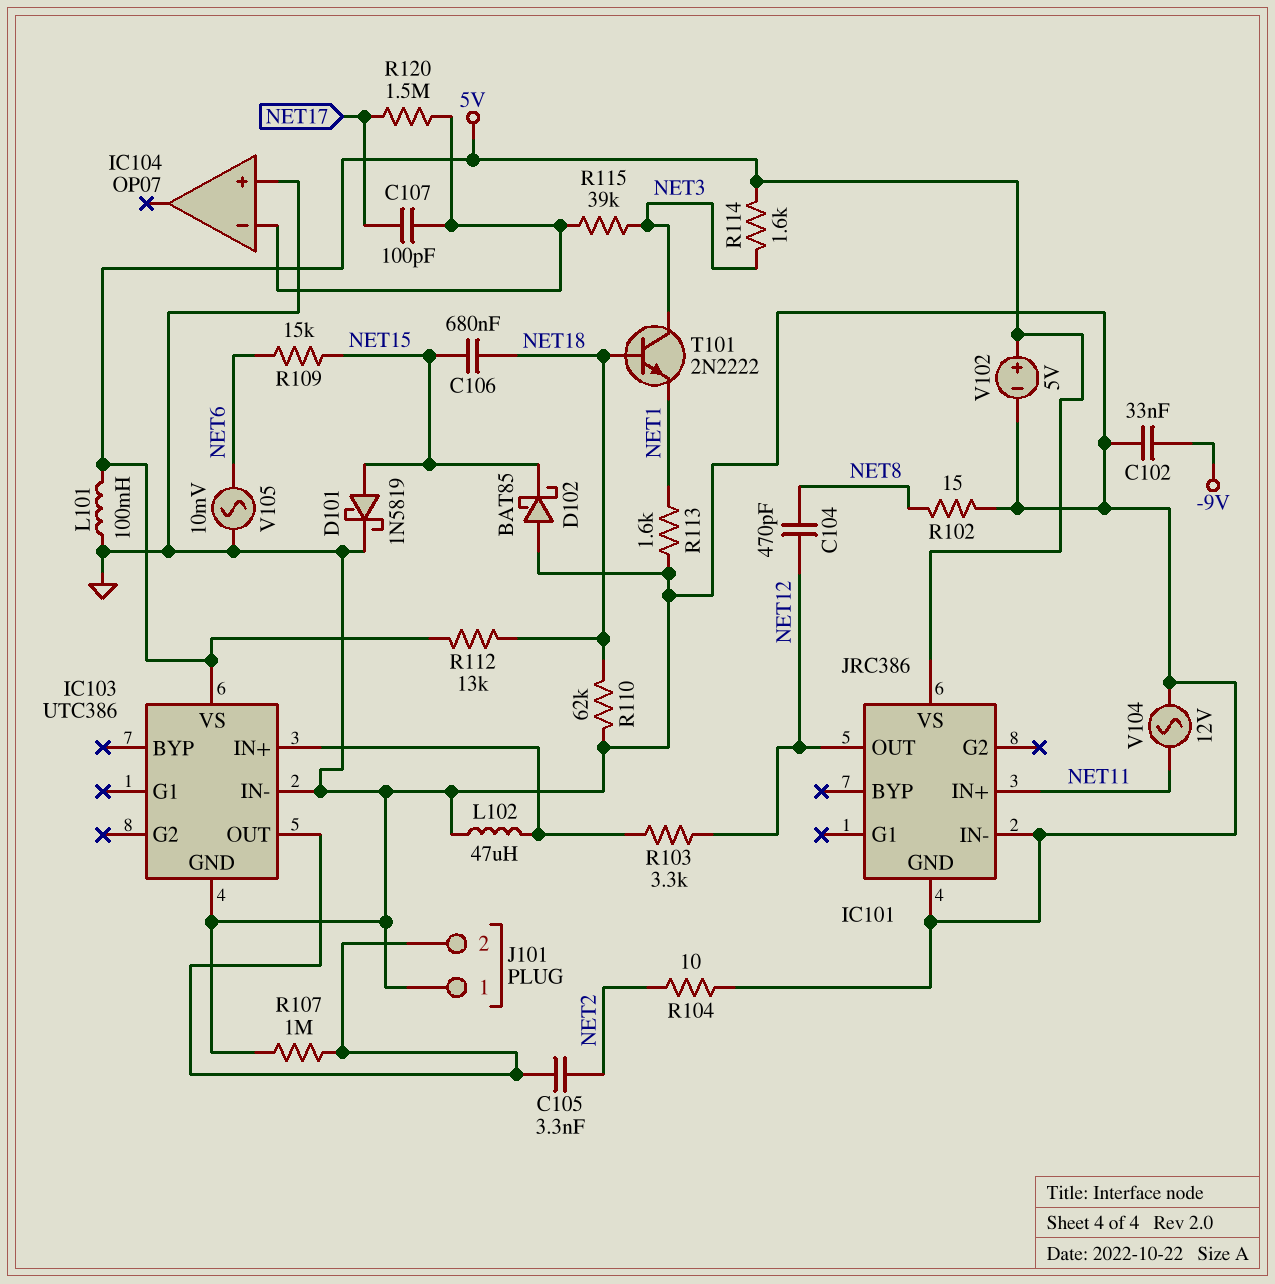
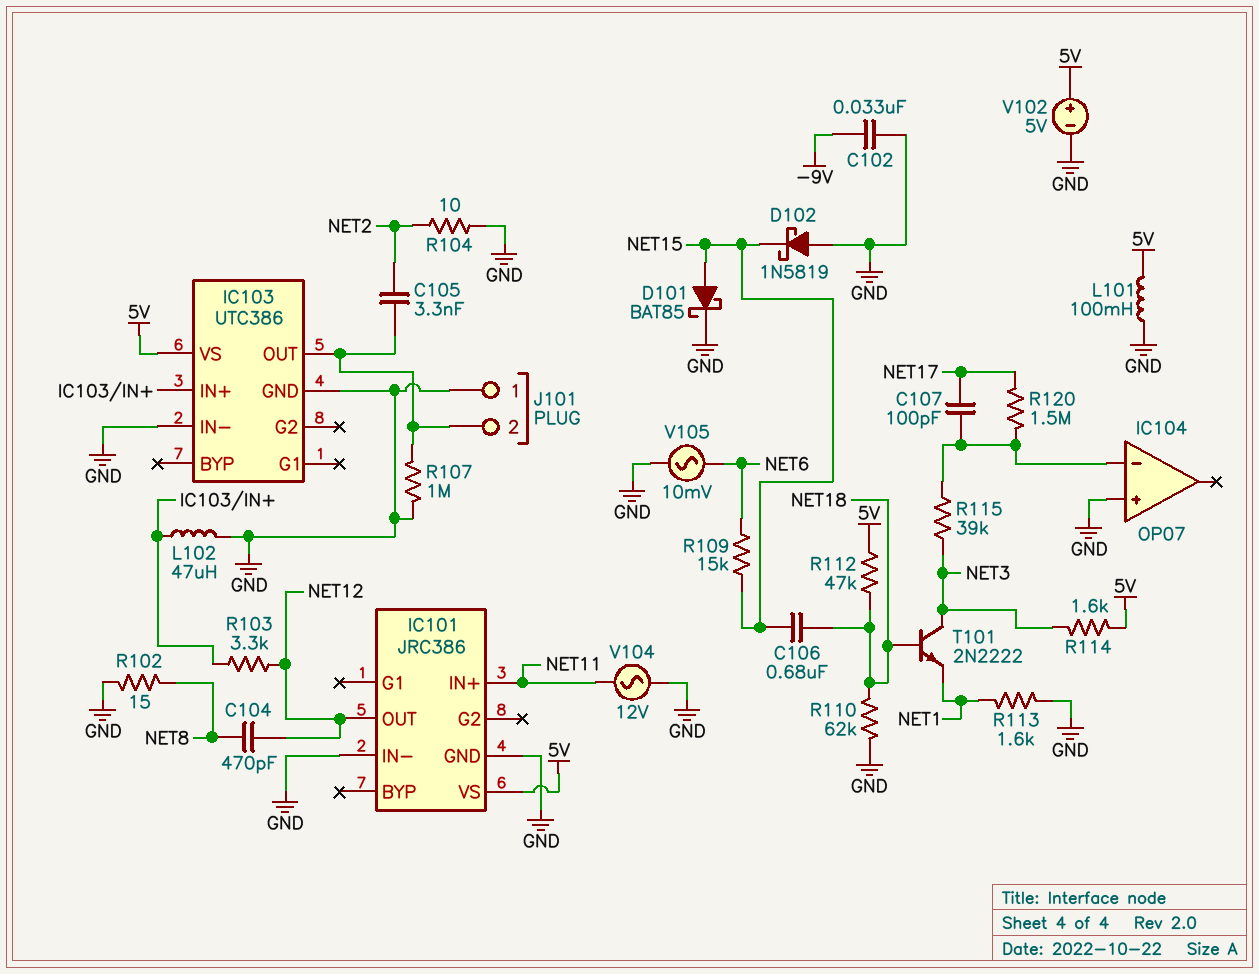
D101: schottky 1N5819 (A NET15, K GND) -> schottky BAT85 (A NET15, K GND)
D102: schottky BAT85 (A GND, K NET15) -> schottky 1N5819 (A GND, K NET15)
R112: 13k (5V, NET18) -> 47k (5V, NET18)

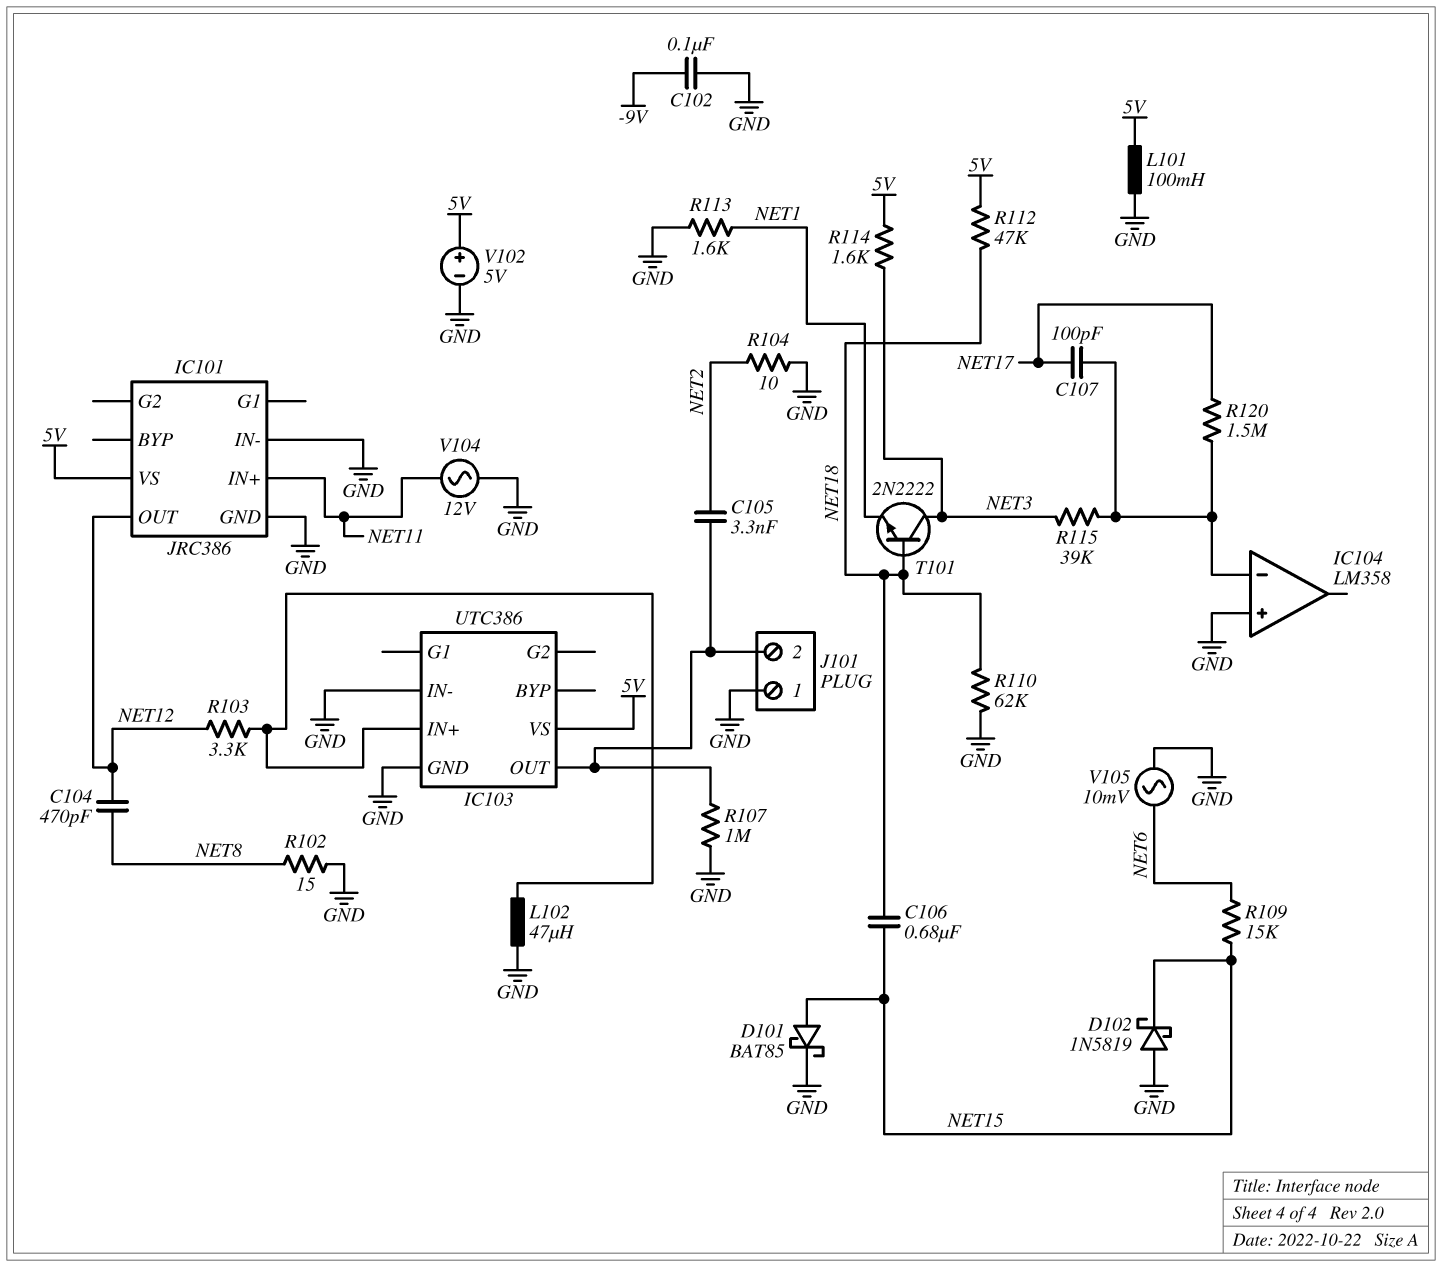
C102: 33nF (-9V, GND) -> 100nF (-9V, GND)
IC104: OP07 -> LM358

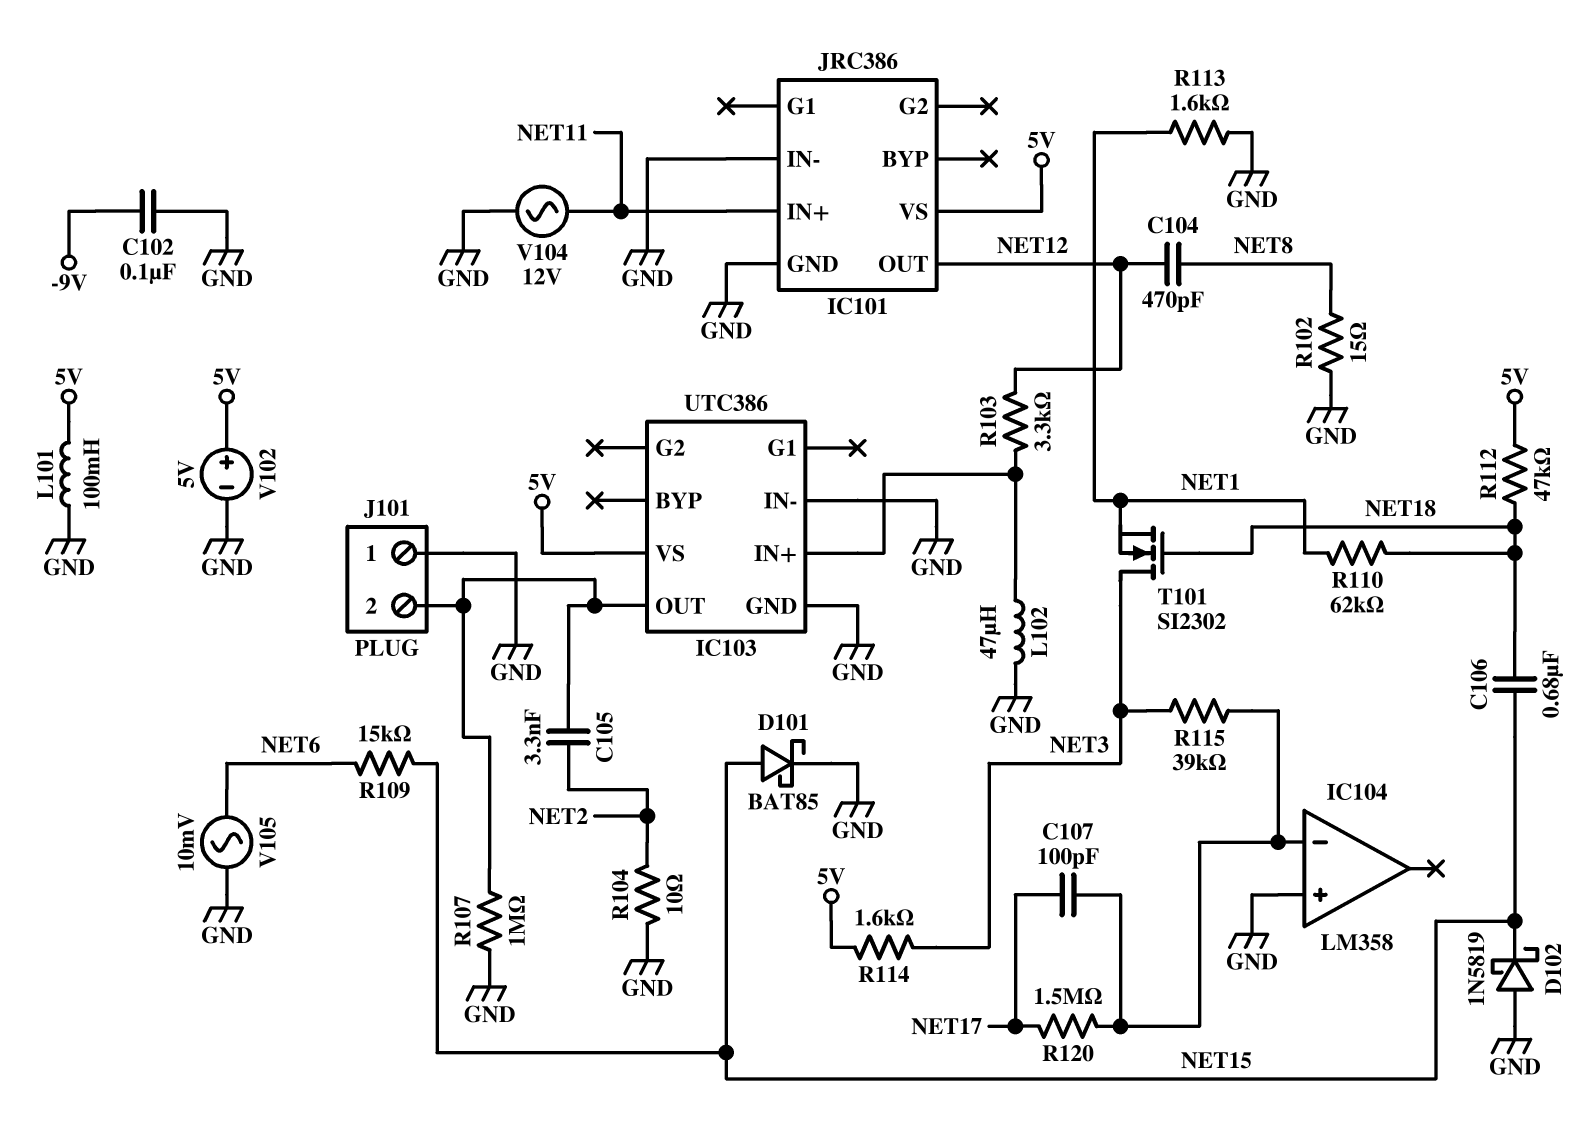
R110: 62k (GND, NET18) -> 62k (NET1, NET18)
T101: NPN 2N2222 (B NET18, C NET3, E NET1) -> NMOS SI2302 (G NET18, D NET3, S NET1)

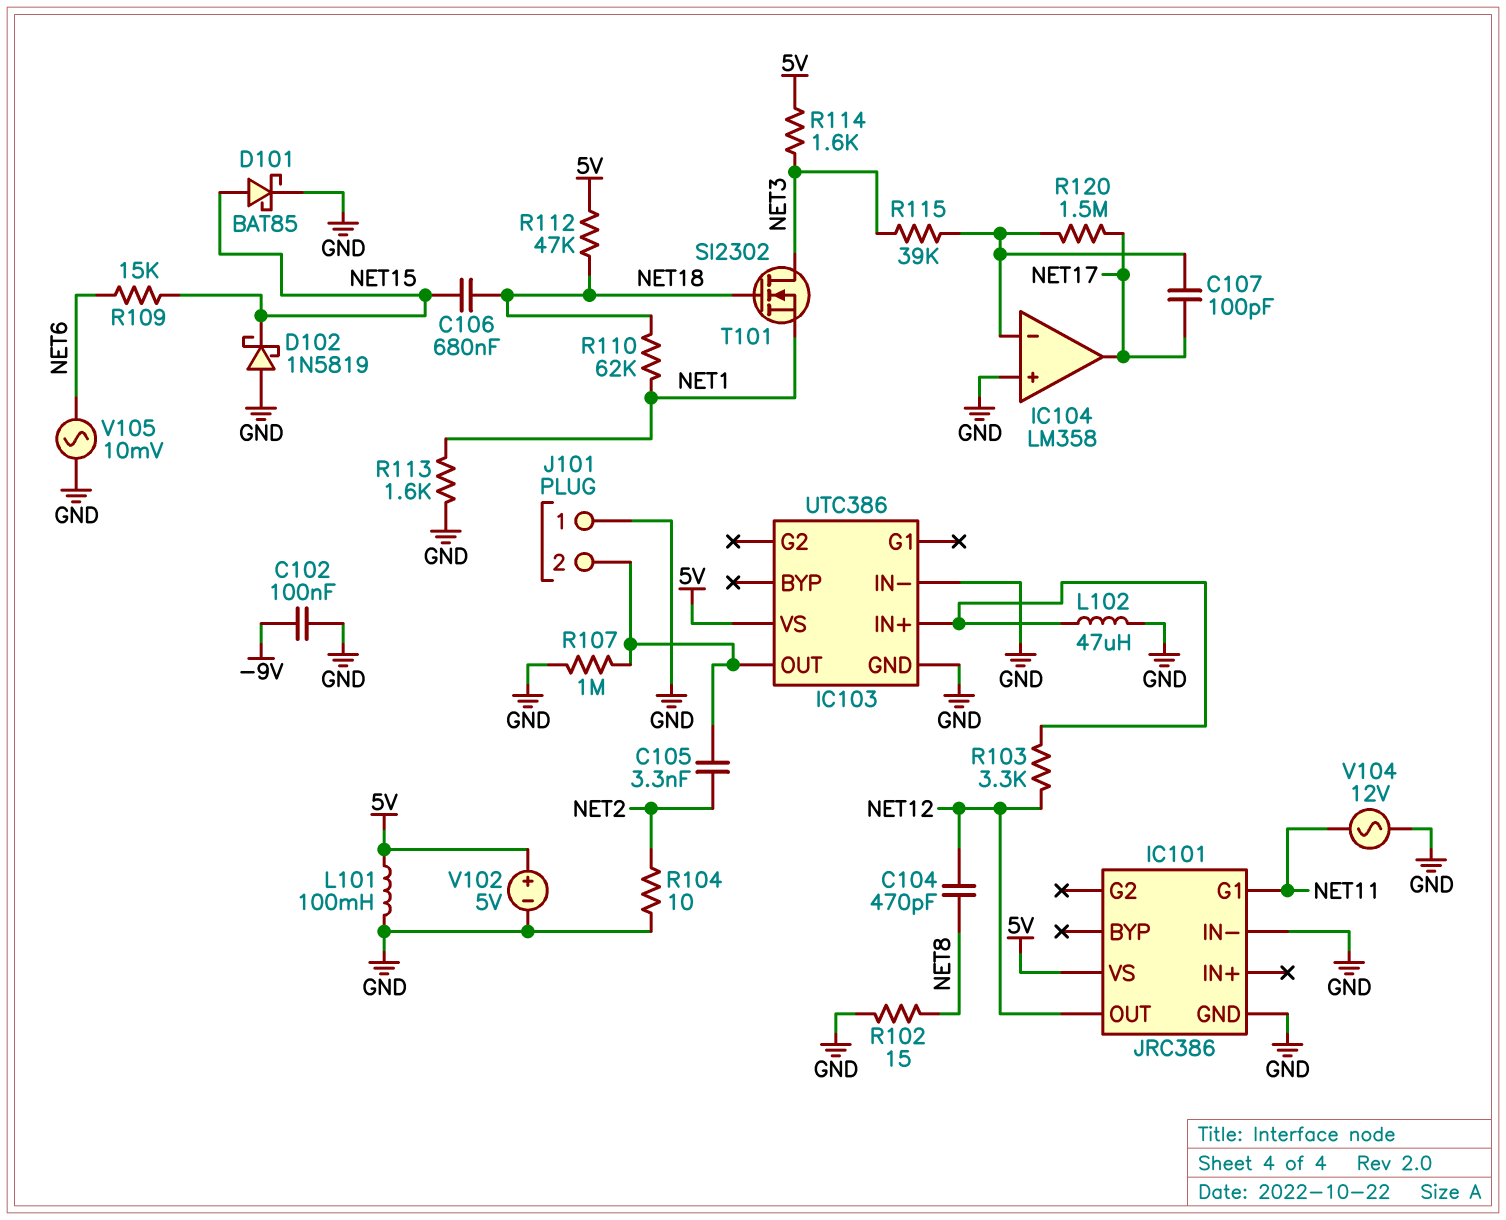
IC101 pin G1: none -> NET11
IC101 pin IN+: NET11 -> none
IC104 pin out: none -> NET17

